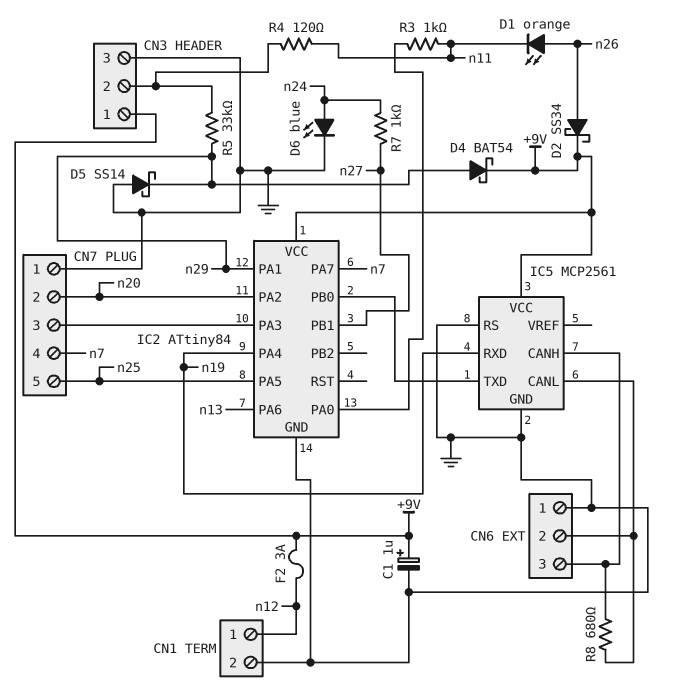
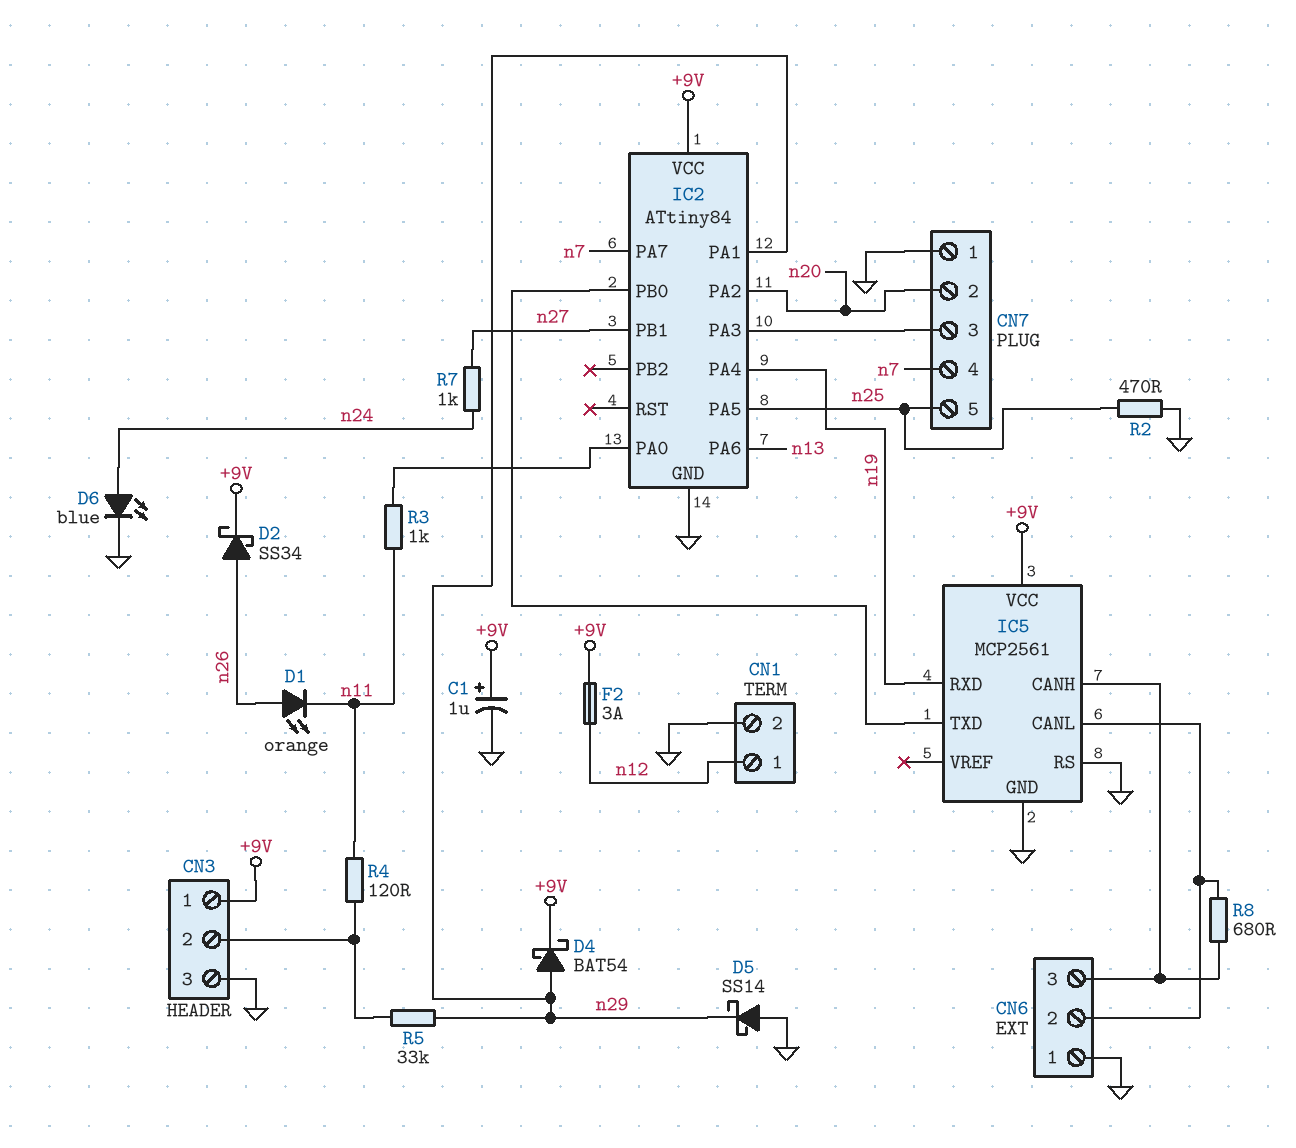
R2: none -> 470 (GND, n25)

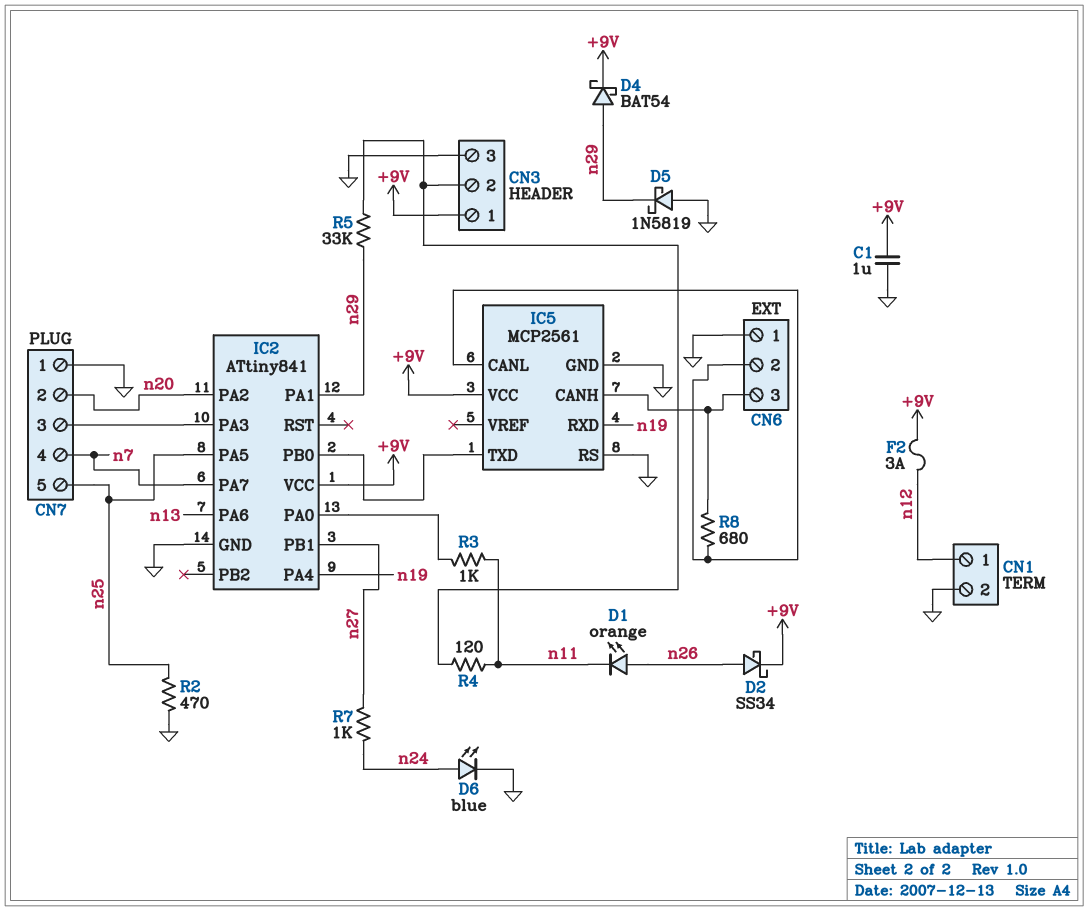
C1: 1uF (plus +9V, minus GND) -> 1uF (+9V, GND)
D5: schottky SS14 (A GND, K n29) -> schottky 1N5819 (A GND, K n29)
IC2: ATtiny84 -> ATtiny841

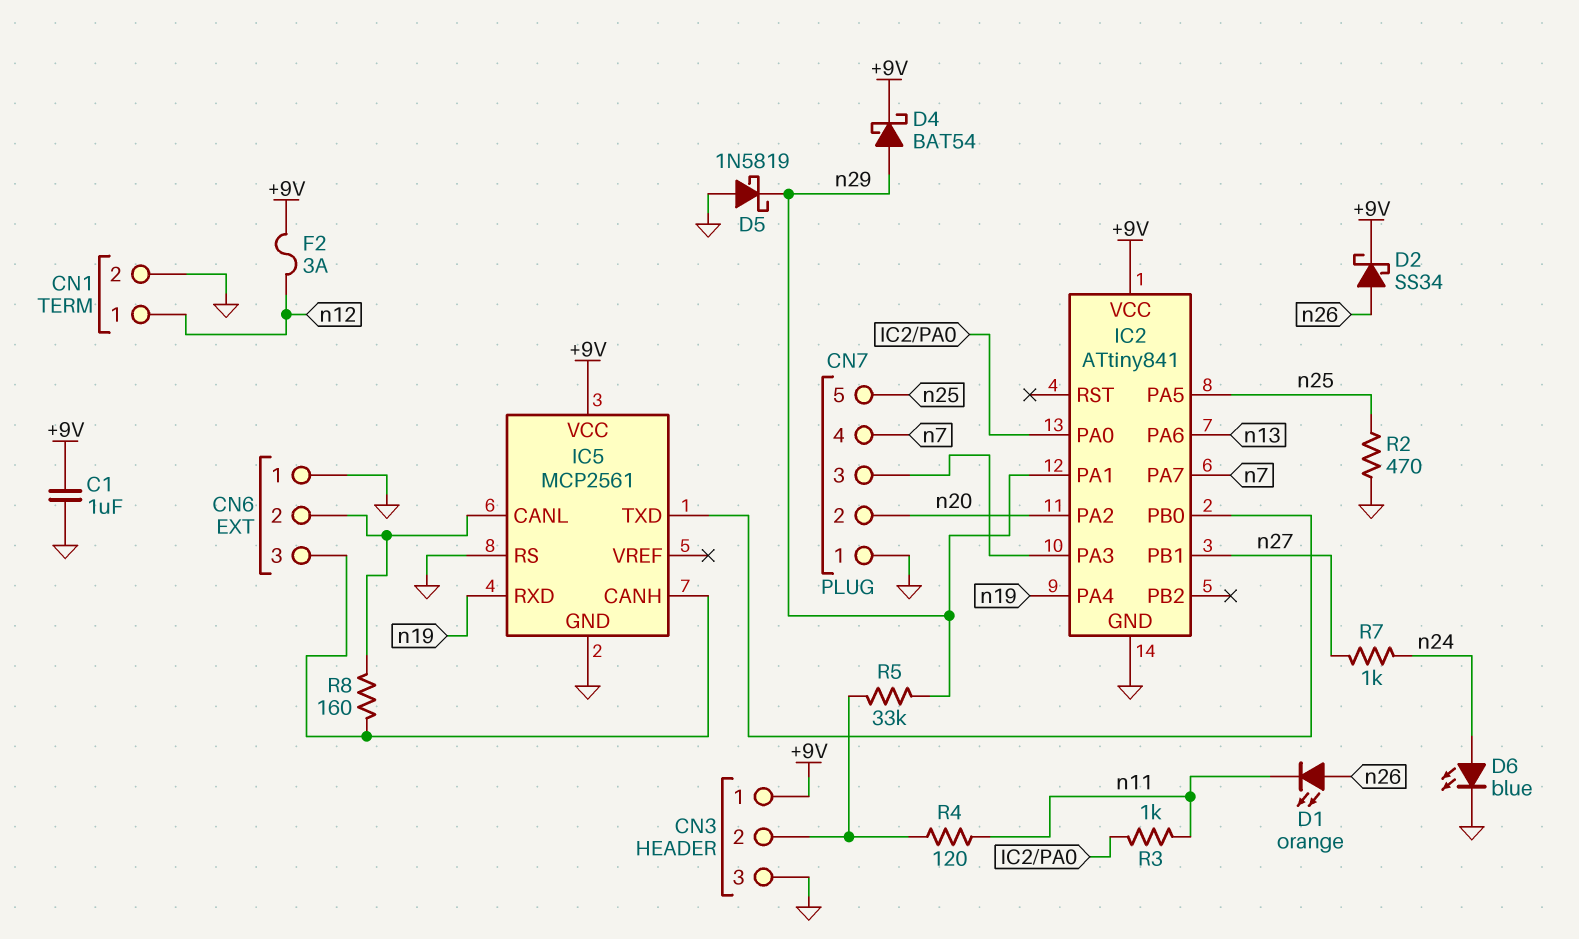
R8: 680 (CN6/2, CN6/3) -> 160 (CN6/2, CN6/3)

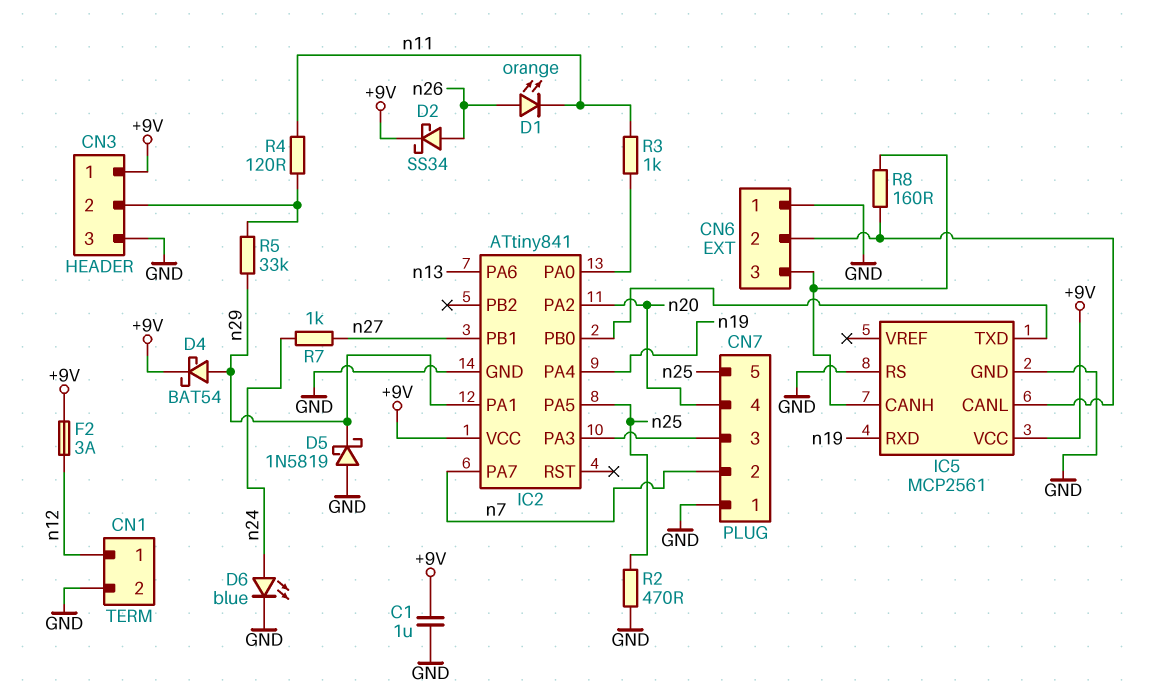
CN7 pin 2: n20 -> n7
CN7 pin 4: n7 -> n20

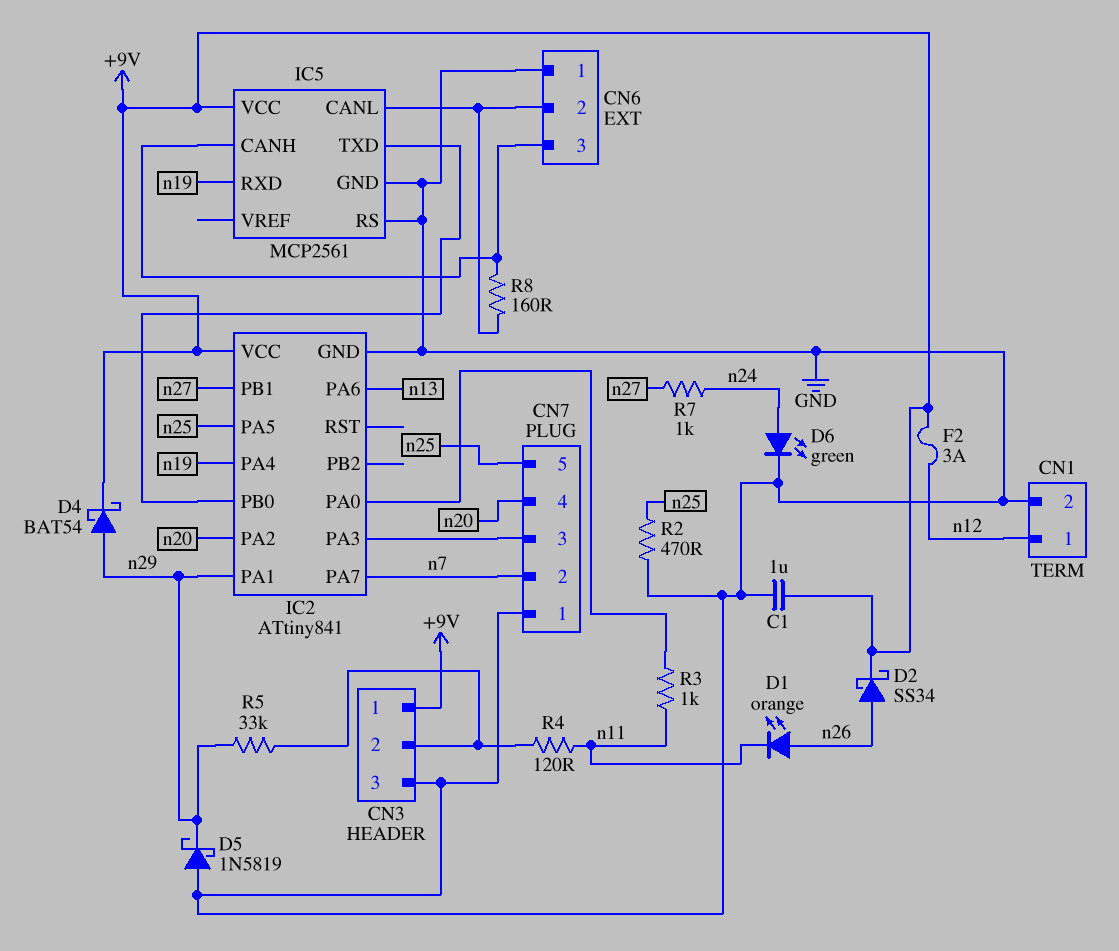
D6: LED blue (A n24, K GND) -> LED green (A n24, K GND)

